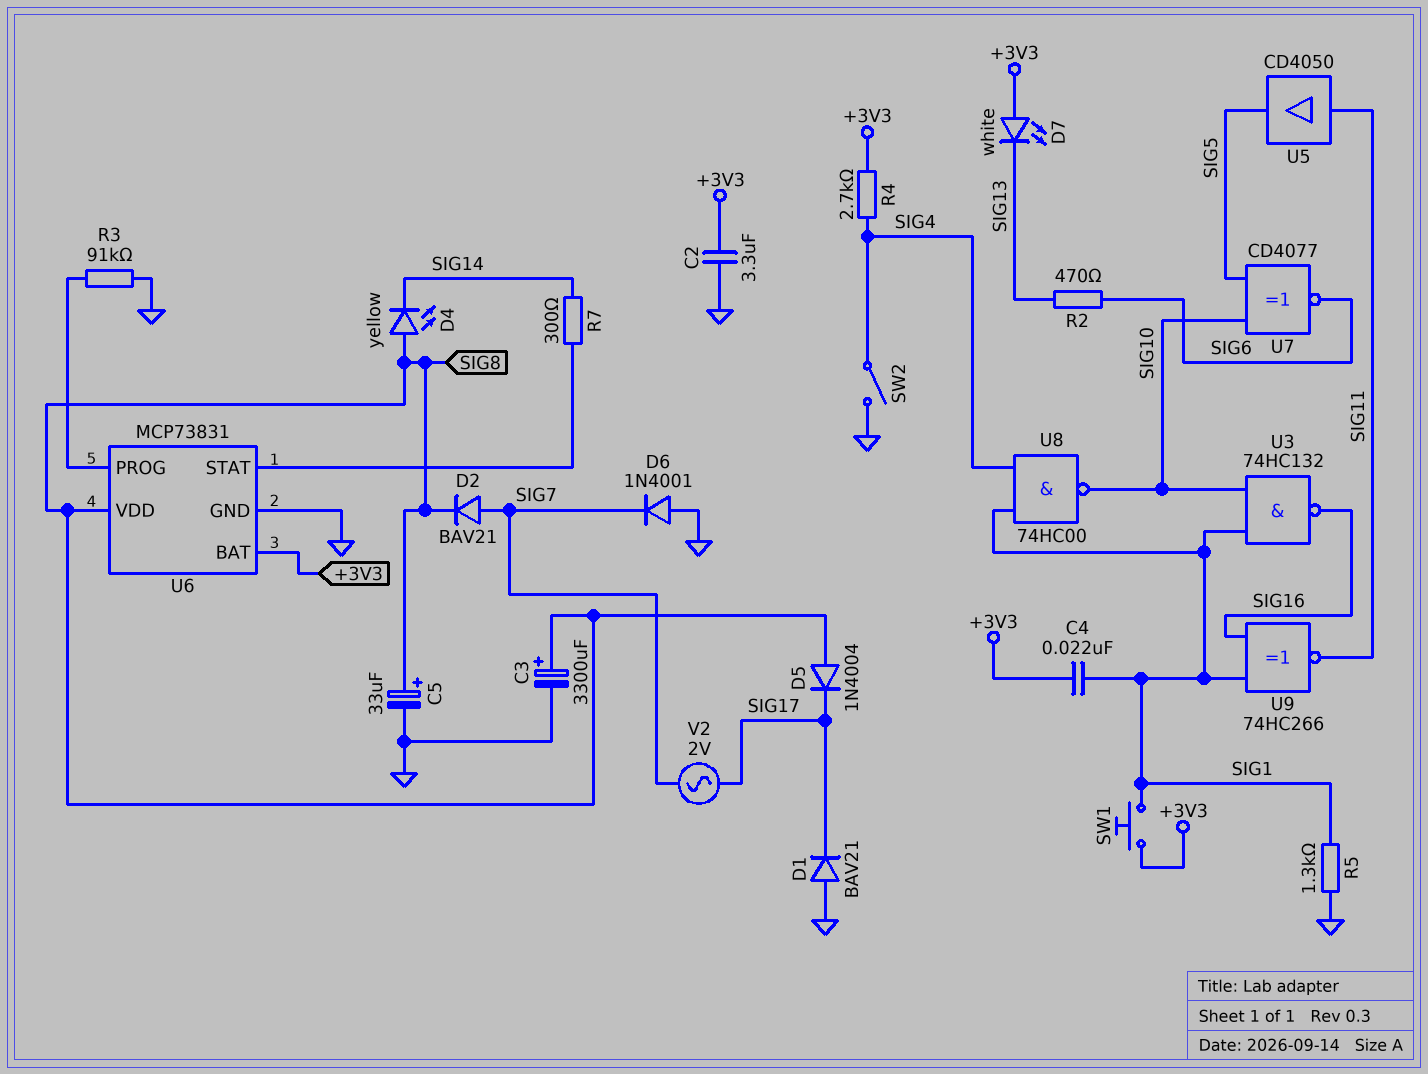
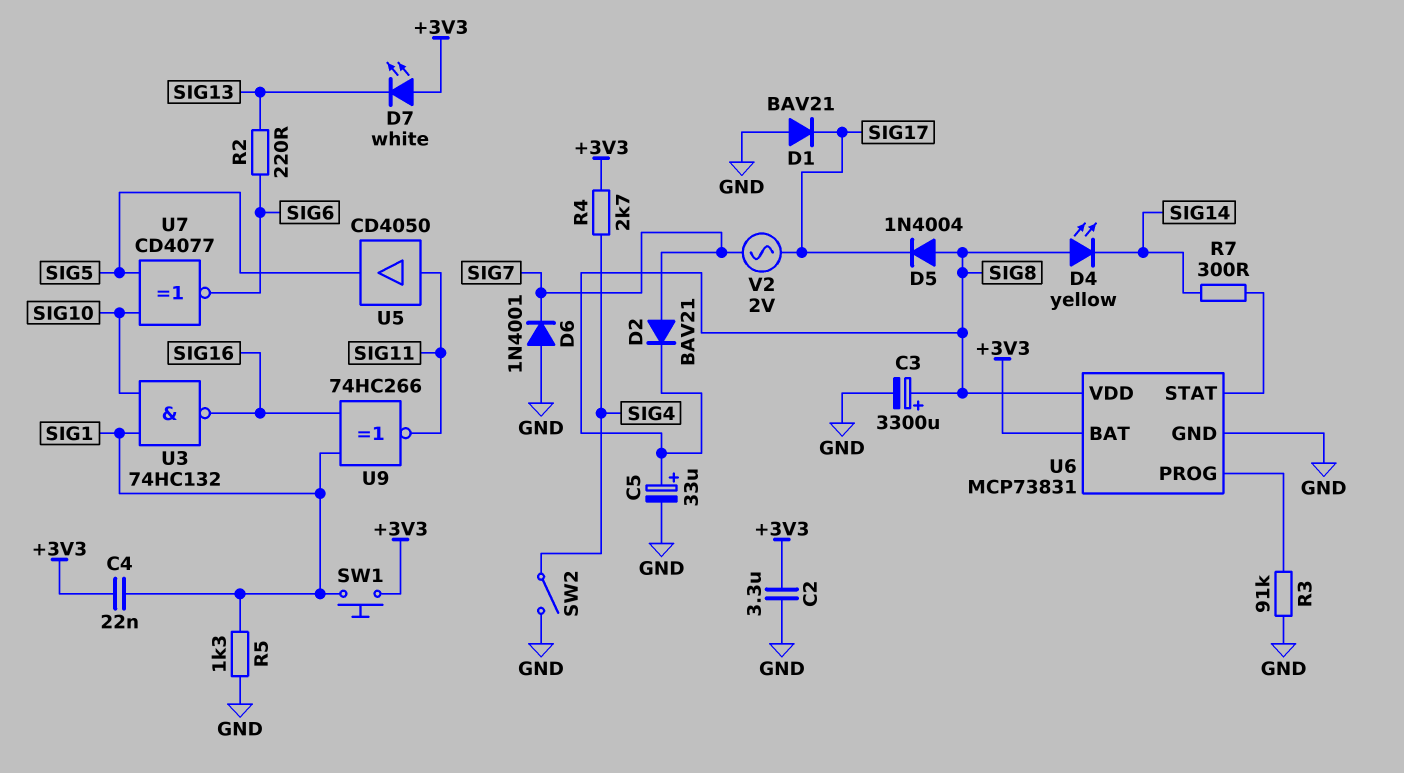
R2: 470 (SIG6, SIG13) -> 220 (SIG6, SIG13)
U8: NAND 74HC00 (in SIG1, in SIG4, out SIG10) -> none

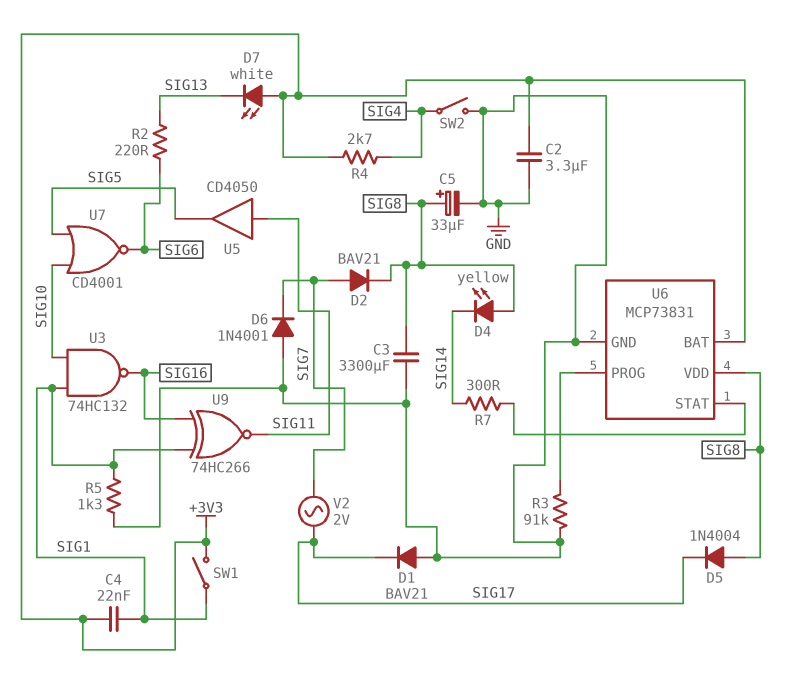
C3: 3300uF (plus SIG8, minus GND) -> 3300uF (GND, SIG8)
SW1: button (+3V3, SIG1) -> switch (+3V3, SIG1)
U7: XNOR CD4077 (in SIG5, in SIG10, out SIG6) -> NOR CD4001 (in SIG5, in SIG10, out SIG6)

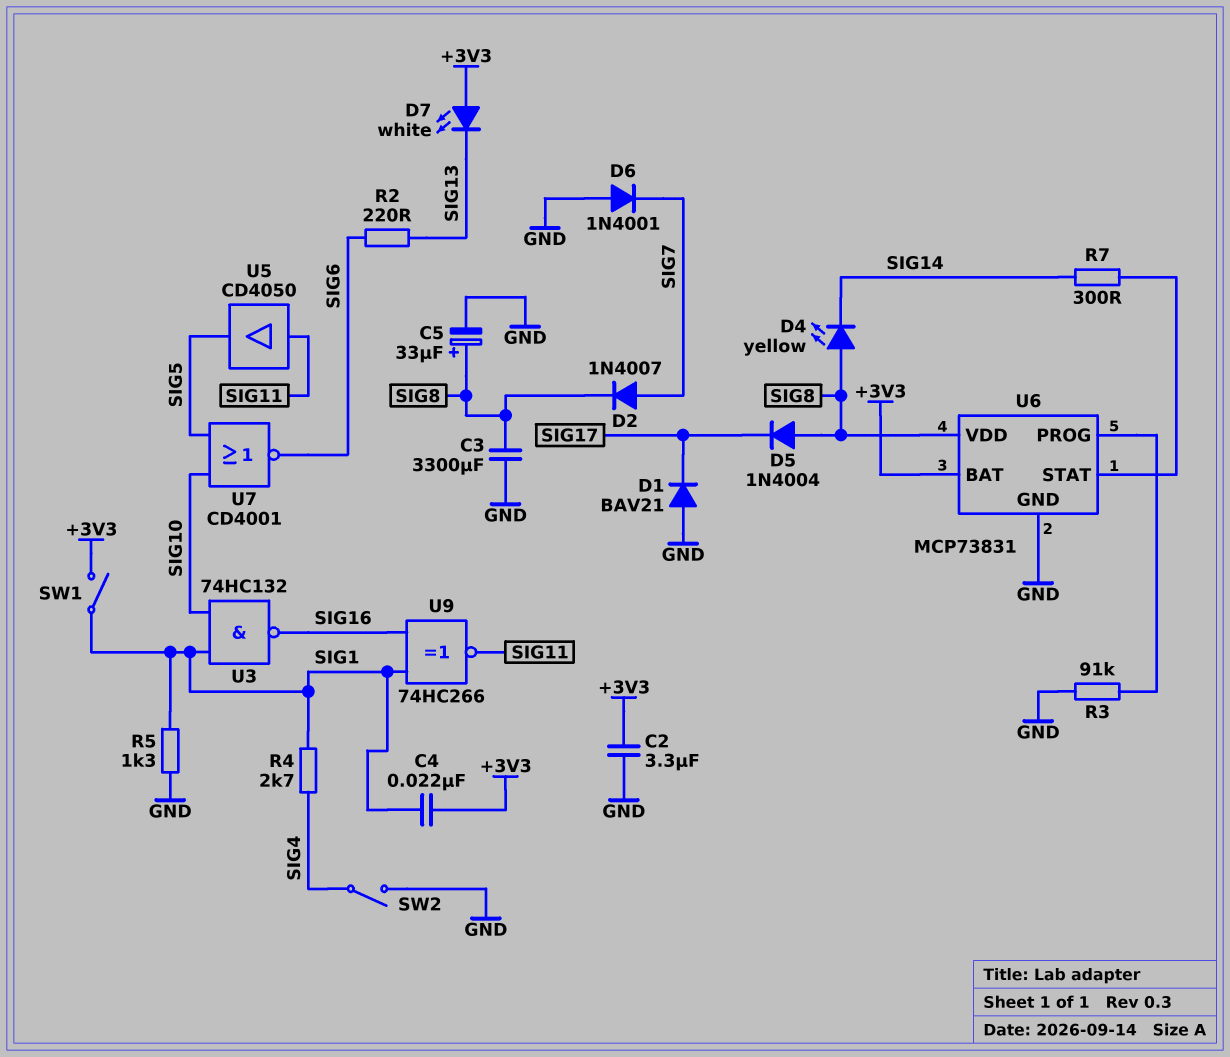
D2: diode BAV21 (A SIG7, K SIG8) -> diode 1N4007 (A SIG7, K SIG8)
R4: 2.7k (+3V3, SIG4) -> 2.7k (SIG1, SIG4)
V2: AC 2V (SIG7, SIG17) -> none

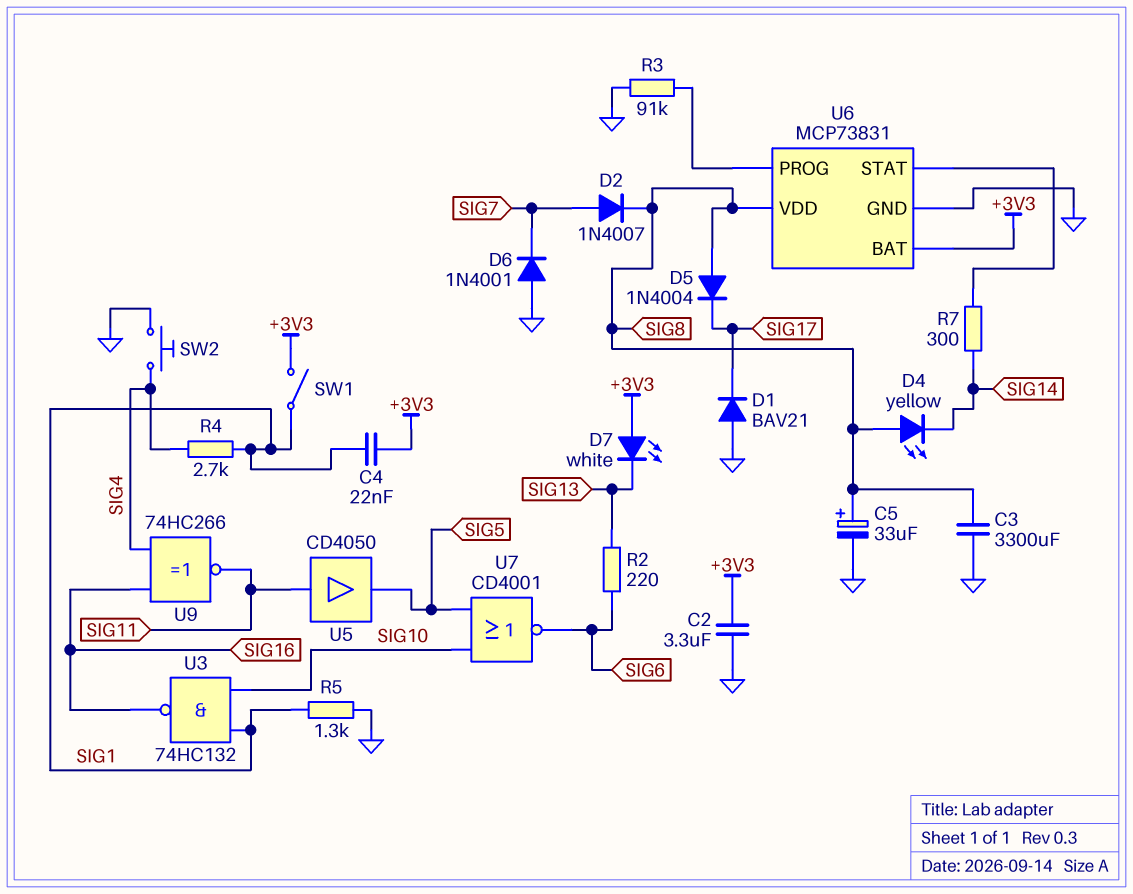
SW2: switch (GND, SIG4) -> button (GND, SIG4)
U9: XNOR 74HC266 (in SIG1, in SIG16, out SIG11) -> XNOR 74HC266 (in SIG4, in SIG16, out SIG11)

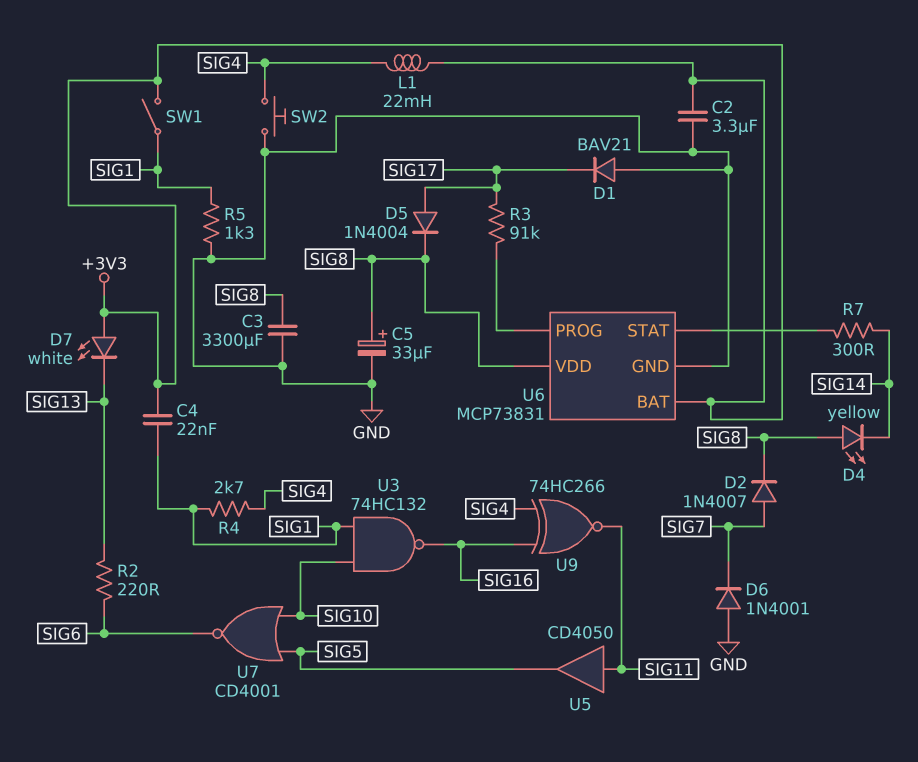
D5: diode 1N4004 (A SIG8, K SIG17) -> diode 1N4004 (A SIG17, K SIG8)
L1: none -> 22mH (+3V3, SIG4)
R3: 91k (GND, U6/PROG) -> 91k (SIG17, U6/PROG)

